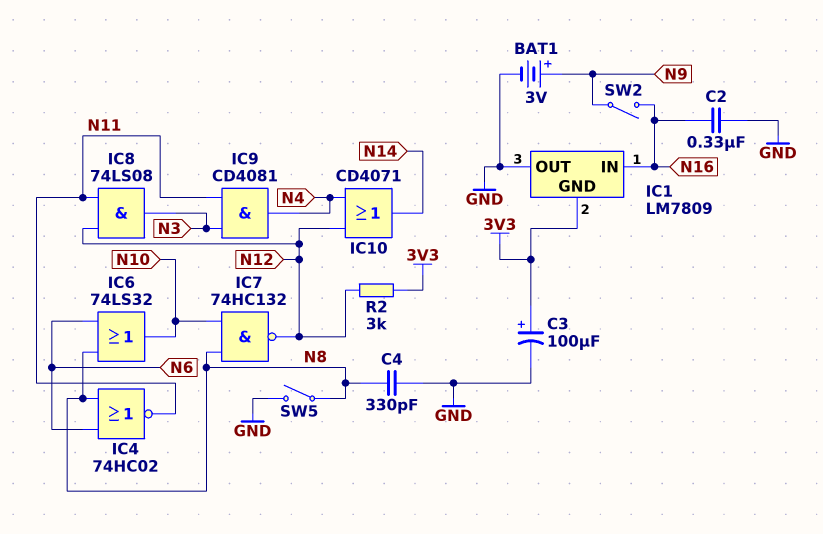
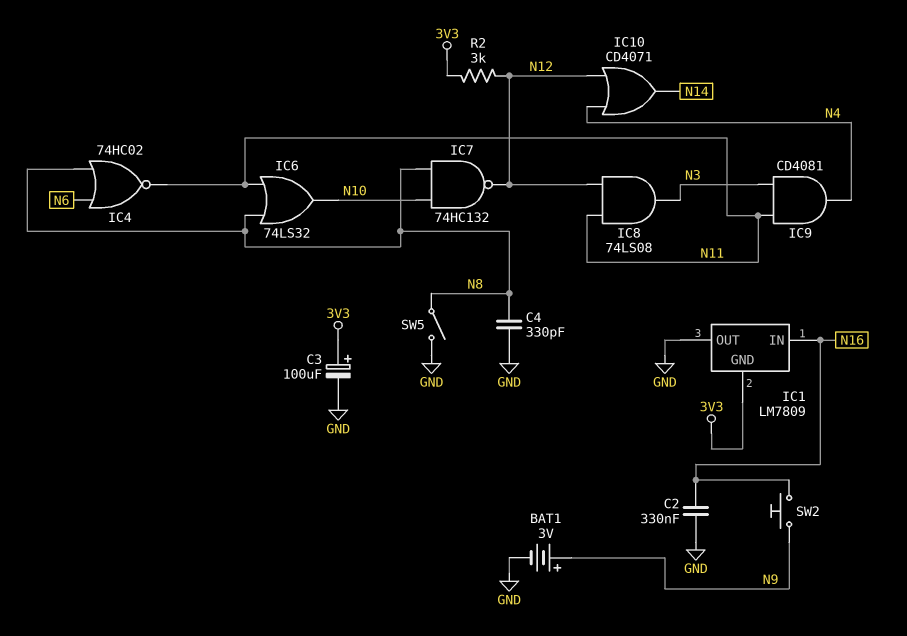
IC6: OR 74LS32 (in N6, in N8, out N10) -> OR 74LS32 (in N8, in N11, out N10)
SW2: switch (N9, N16) -> button (N9, N16)

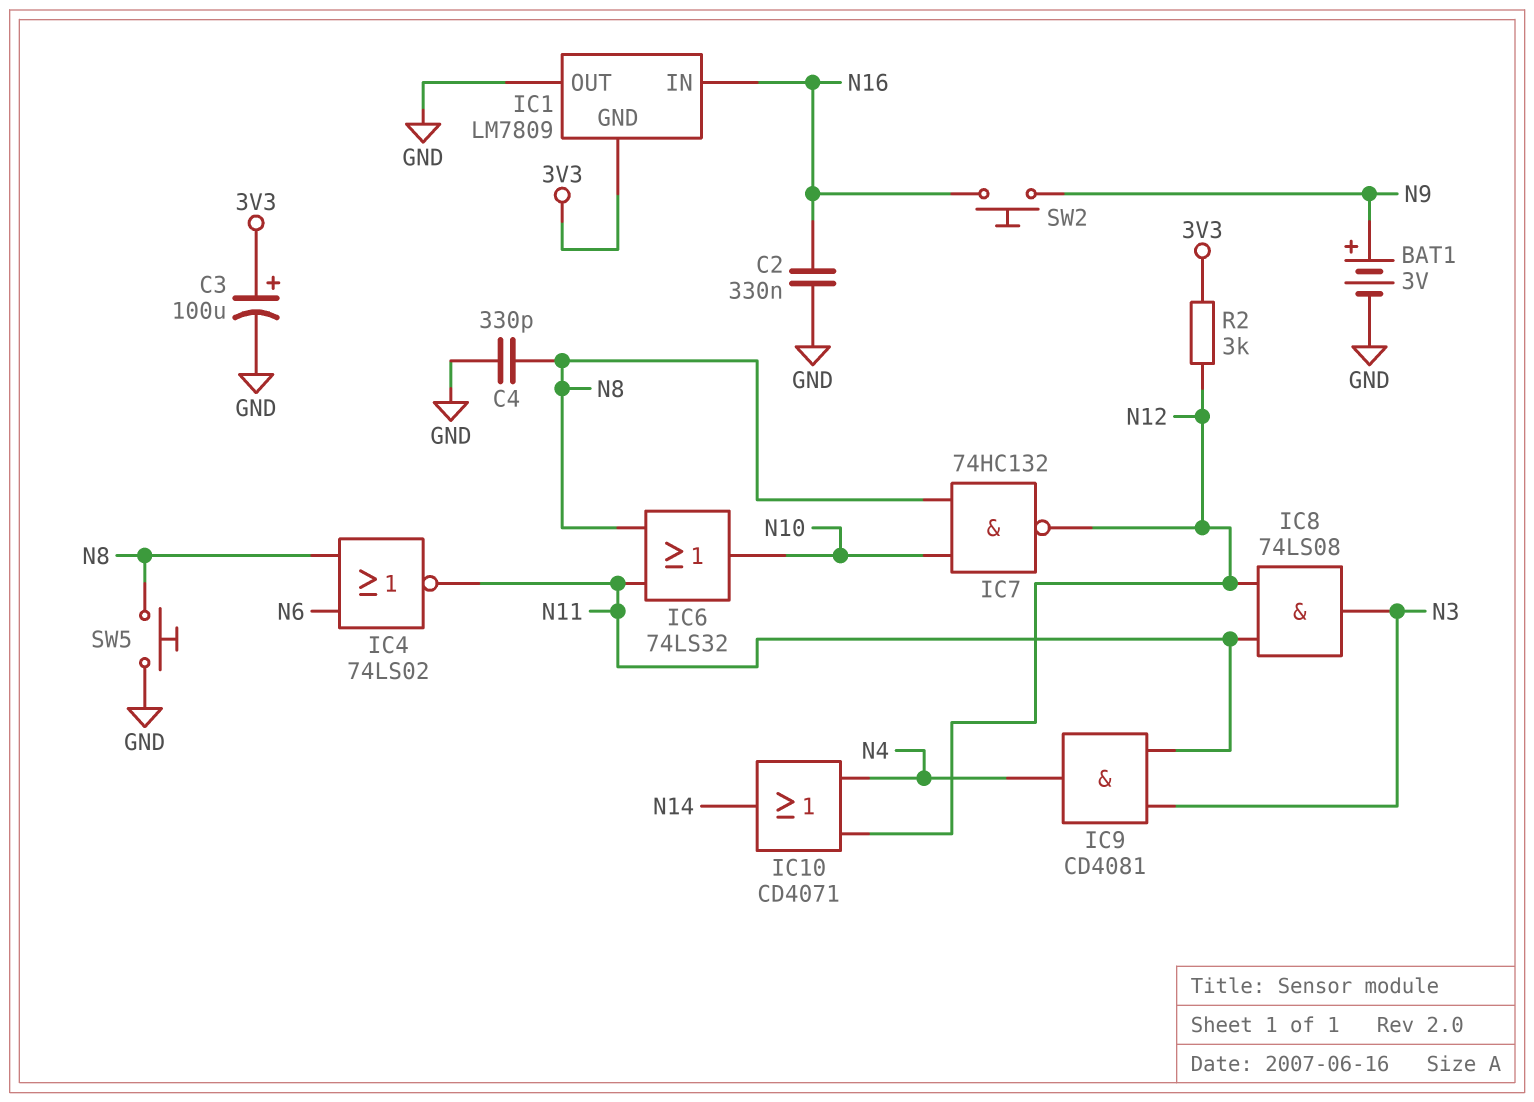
IC4: NOR 74HC02 (in N6, in N8, out N11) -> NOR 74LS02 (in N6, in N8, out N11)
SW5: switch (GND, N8) -> button (GND, N8)

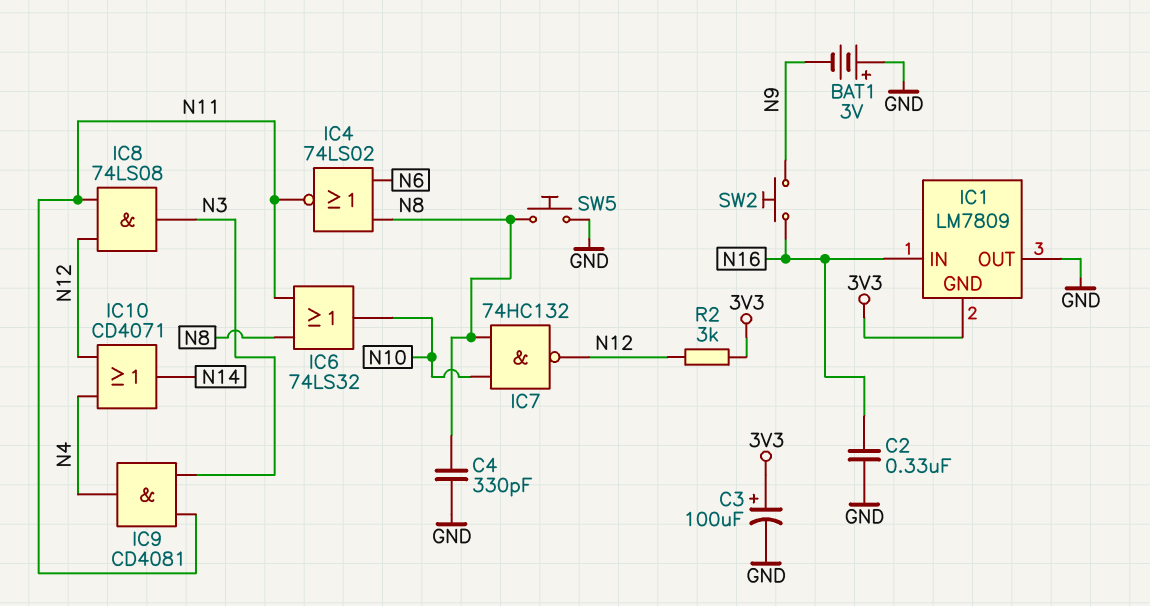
BAT1: 3V (plus N9, minus GND) -> 3V (plus GND, minus N9)

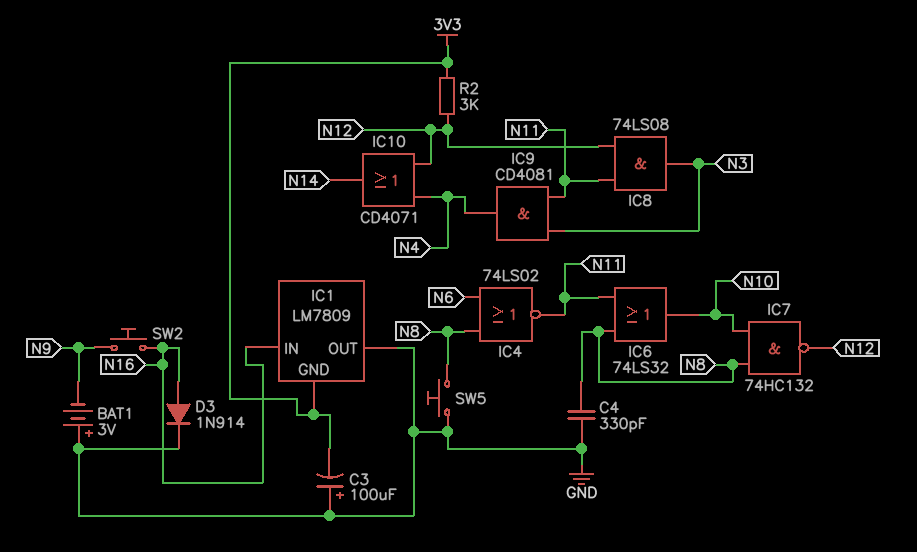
C2: 330nF (GND, N16) -> none
C3: 100uF (plus 3V3, minus GND) -> 100uF (plus GND, minus 3V3)
D3: none -> diode 1N914 (A N16, K GND)

